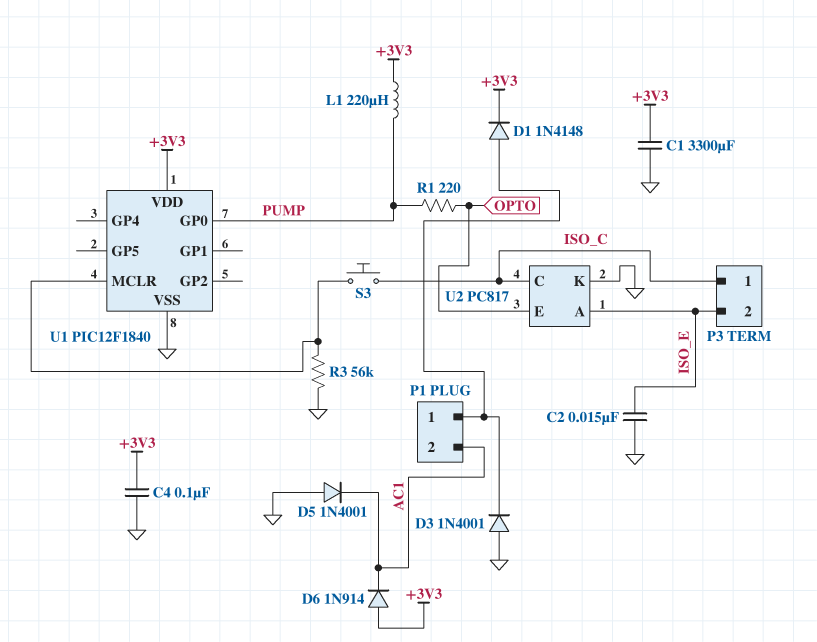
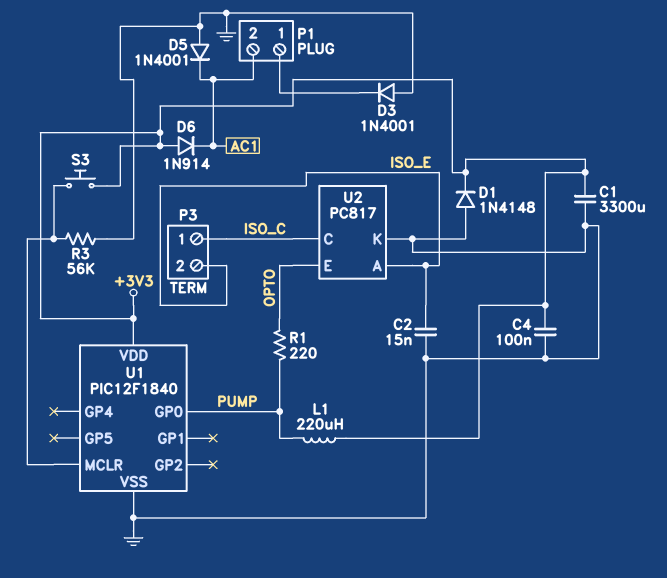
D1: diode 1N4148 (A P1/1, K +3V3) -> diode 1N4148 (A GND, K +3V3)
S3: button (ISO_C, U1/MCLR) -> button (+3V3, U1/MCLR)

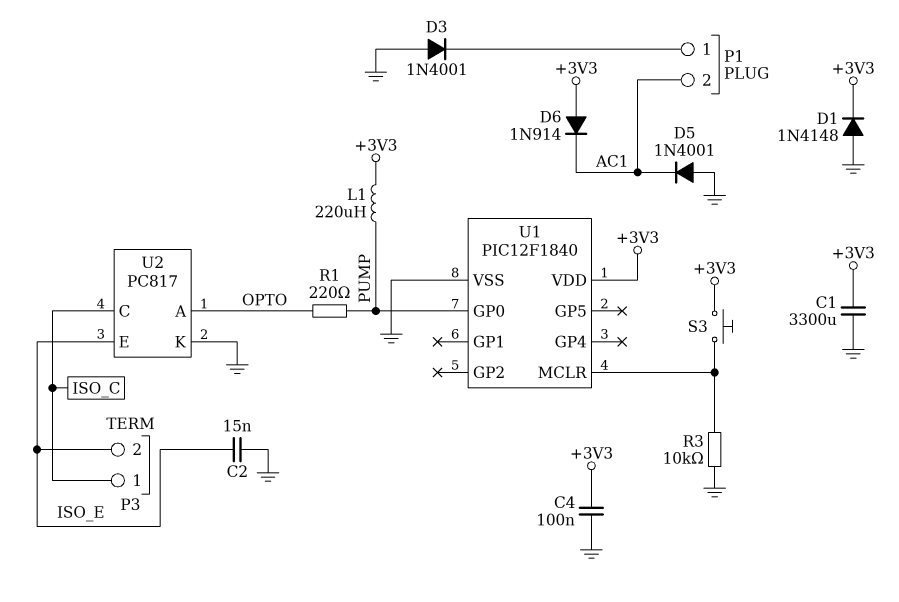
R3: 56k (GND, U1/MCLR) -> 10k (GND, U1/MCLR)
U2 pin A: ISO_E -> OPTO
U2 pin E: OPTO -> ISO_E

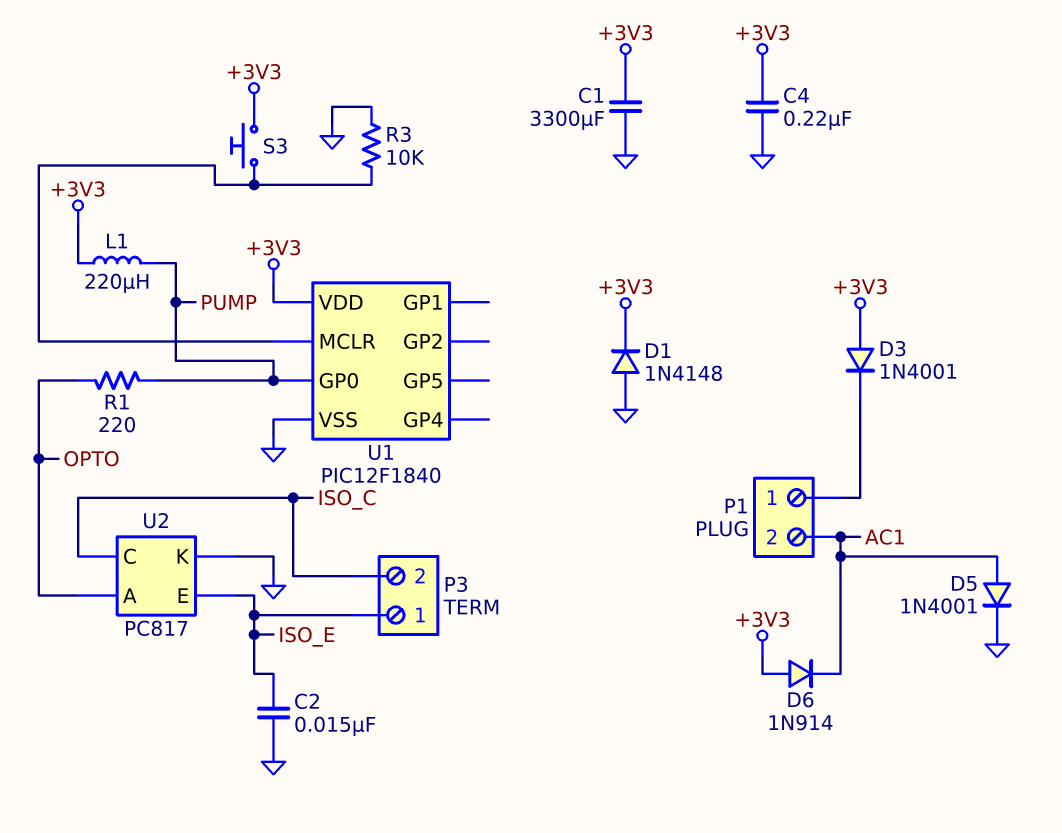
C4: 100nF (+3V3, GND) -> 220nF (+3V3, GND)
D3: diode 1N4001 (A GND, K P1/1) -> diode 1N4001 (A +3V3, K P1/1)
D5: diode 1N4001 (A GND, K AC1) -> diode 1N4001 (A AC1, K GND)
P3 pin 1: ISO_C -> ISO_E
P3 pin 2: ISO_E -> ISO_C

